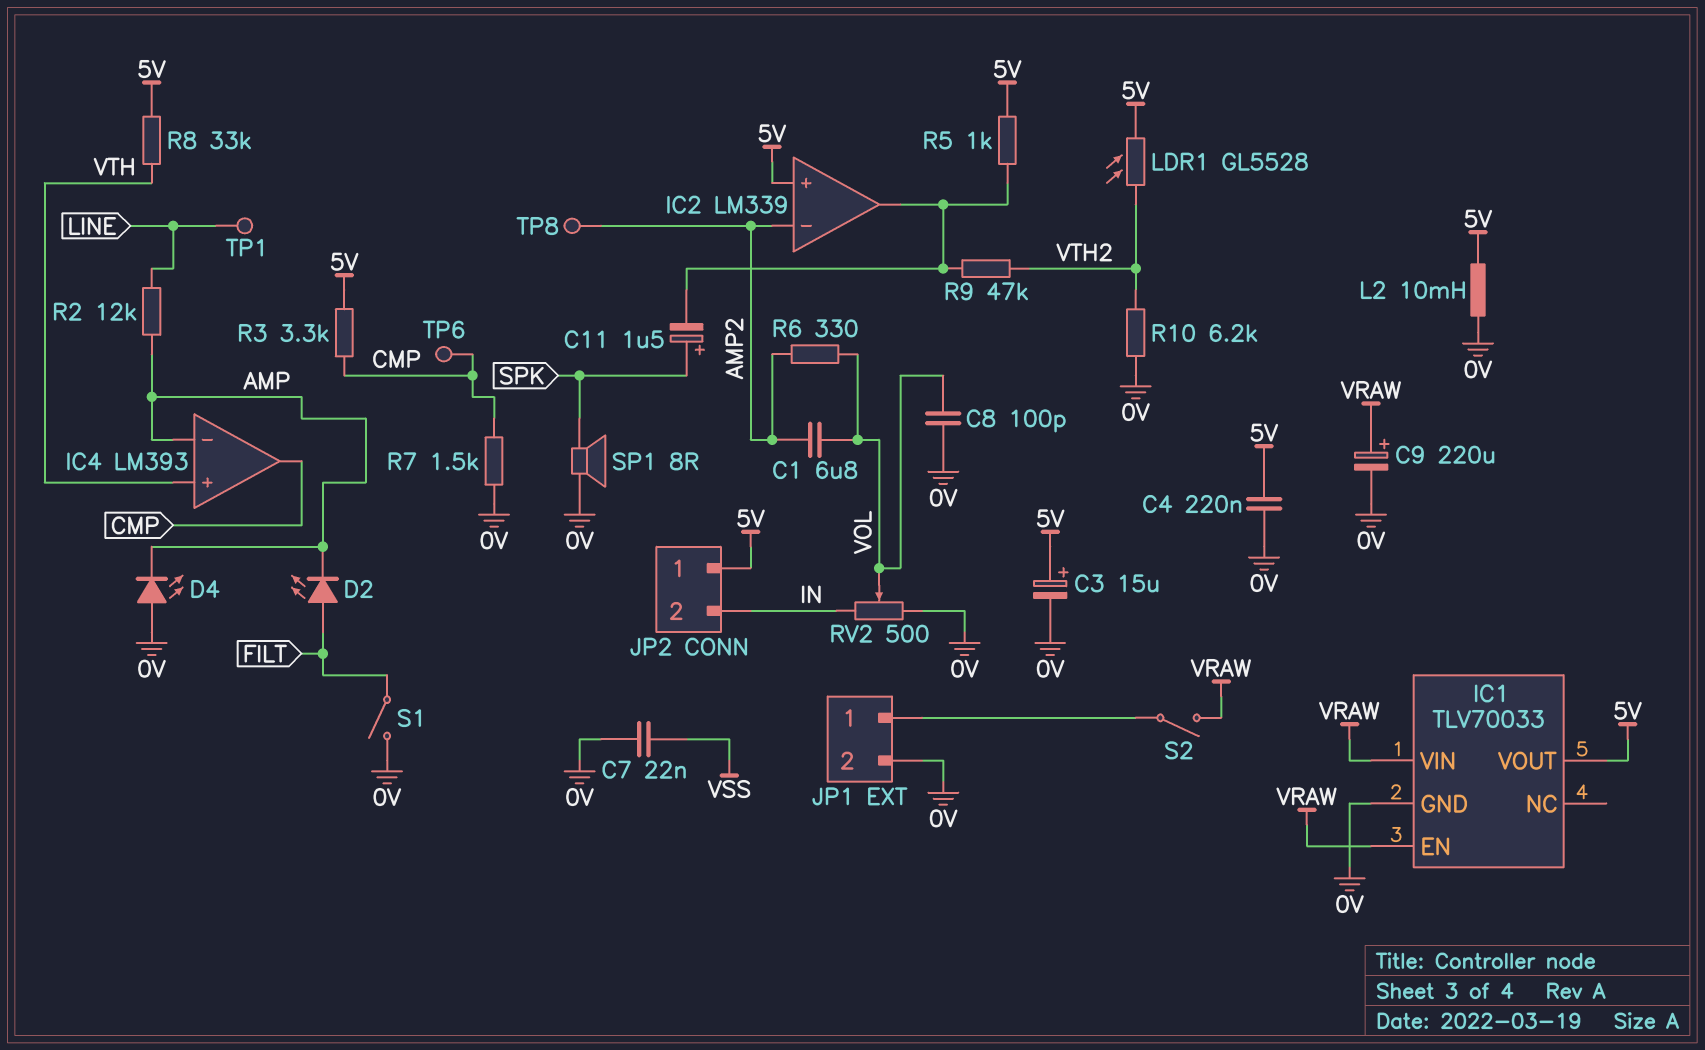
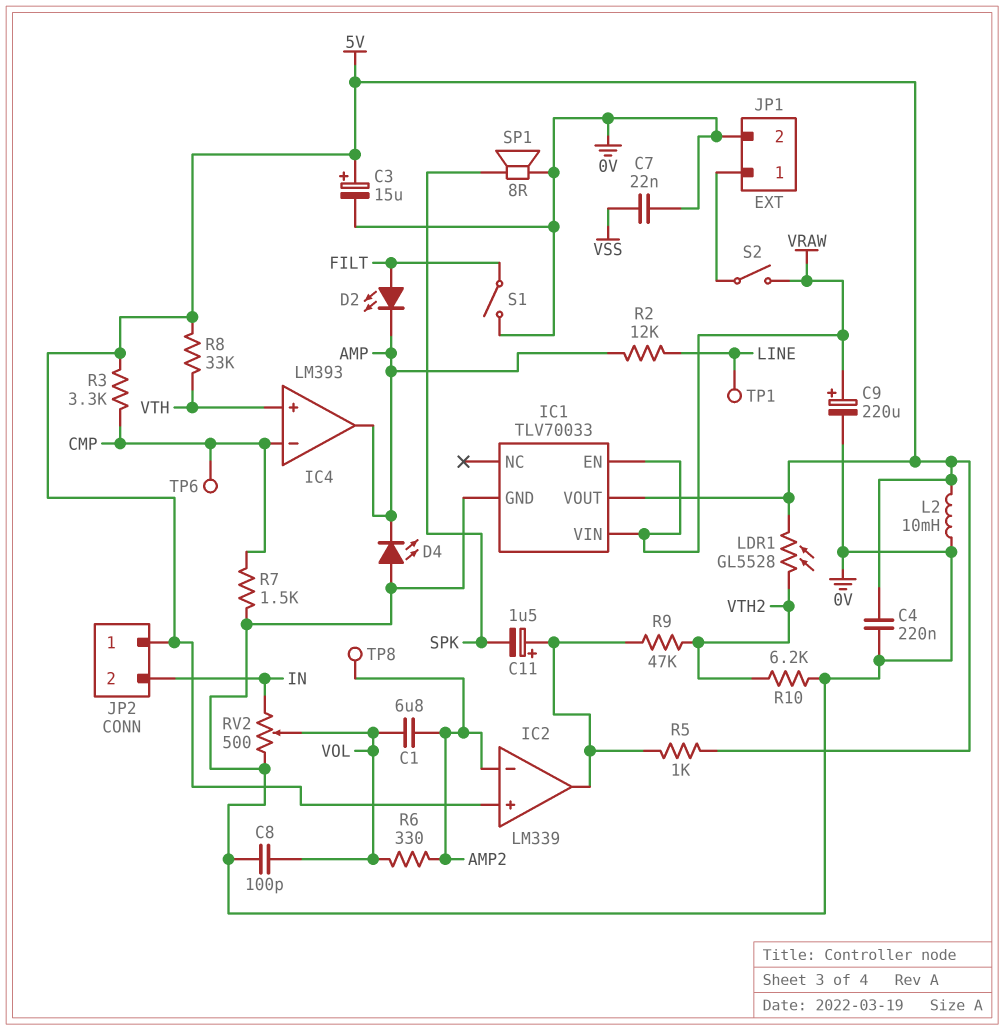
C11: 1.5uF (plus SPK, minus IC2/out) -> 1.5uF (plus IC2/out, minus SPK)
IC4 pin in-: AMP -> CMP
IC4 pin out: CMP -> AMP

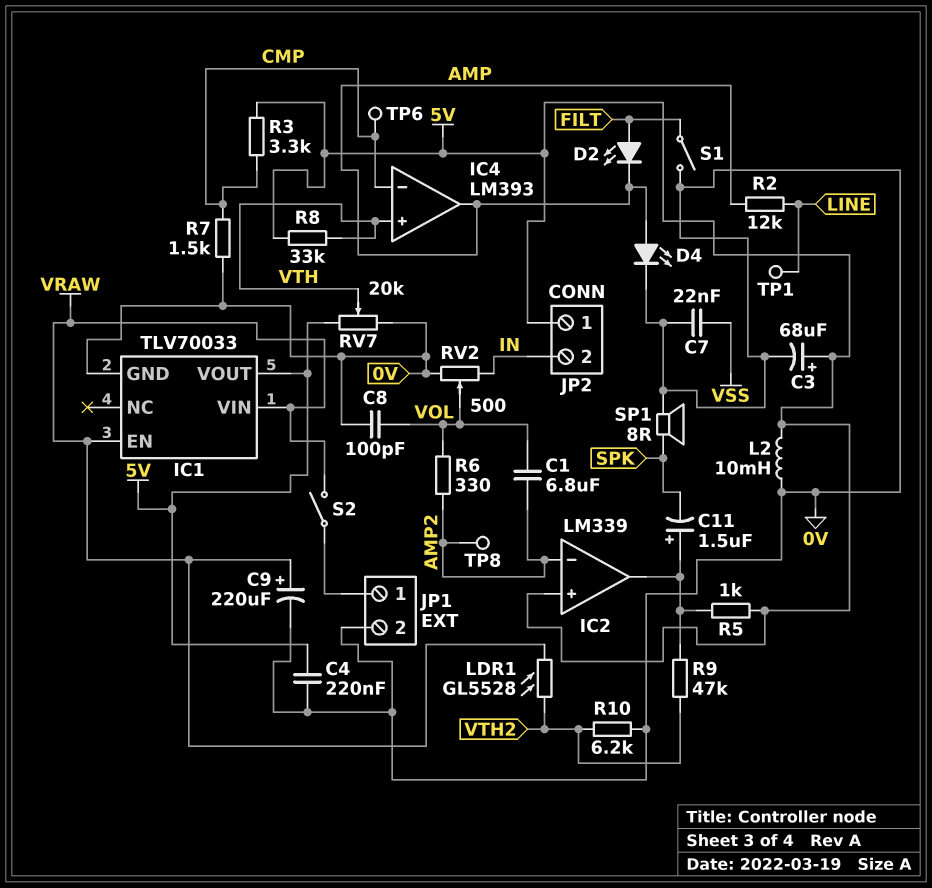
C3: 15uF (plus 5V, minus 0V) -> 68uF (plus 5V, minus 0V)
D4: LED (A 0V, K AMP) -> LED (A AMP, K 0V)
LDR1: GL5528 (5V, VTH2) -> GL5528 (VRAW, VTH2)
RV7: none -> 20k (0V, 5V, wiper VTH)

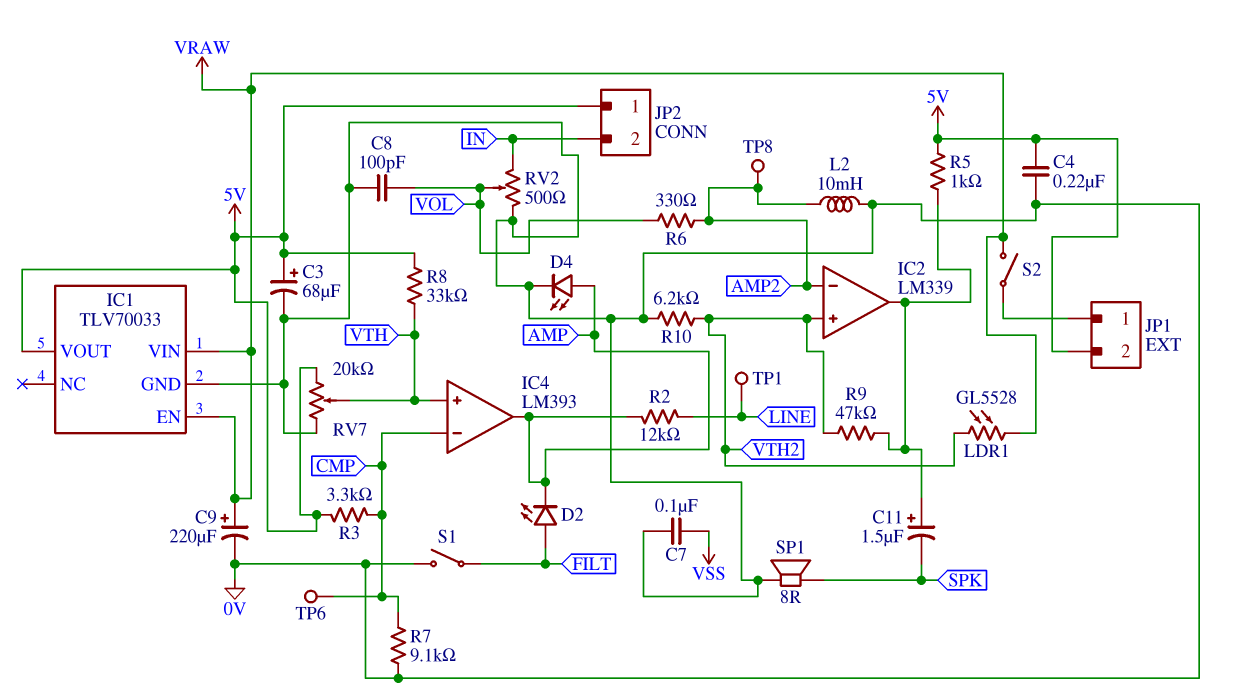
C1: 6.8uF (AMP2, VOL) -> none
C7: 22nF (0V, VSS) -> 100nF (0V, VSS)
IC2 pin in+: 5V -> VTH2
JP1 pin 2: 0V -> 5V
L2: 10mH (0V, 5V) -> 10mH (0V, AMP2)
R7: 1.5k (0V, CMP) -> 9.1k (0V, CMP)

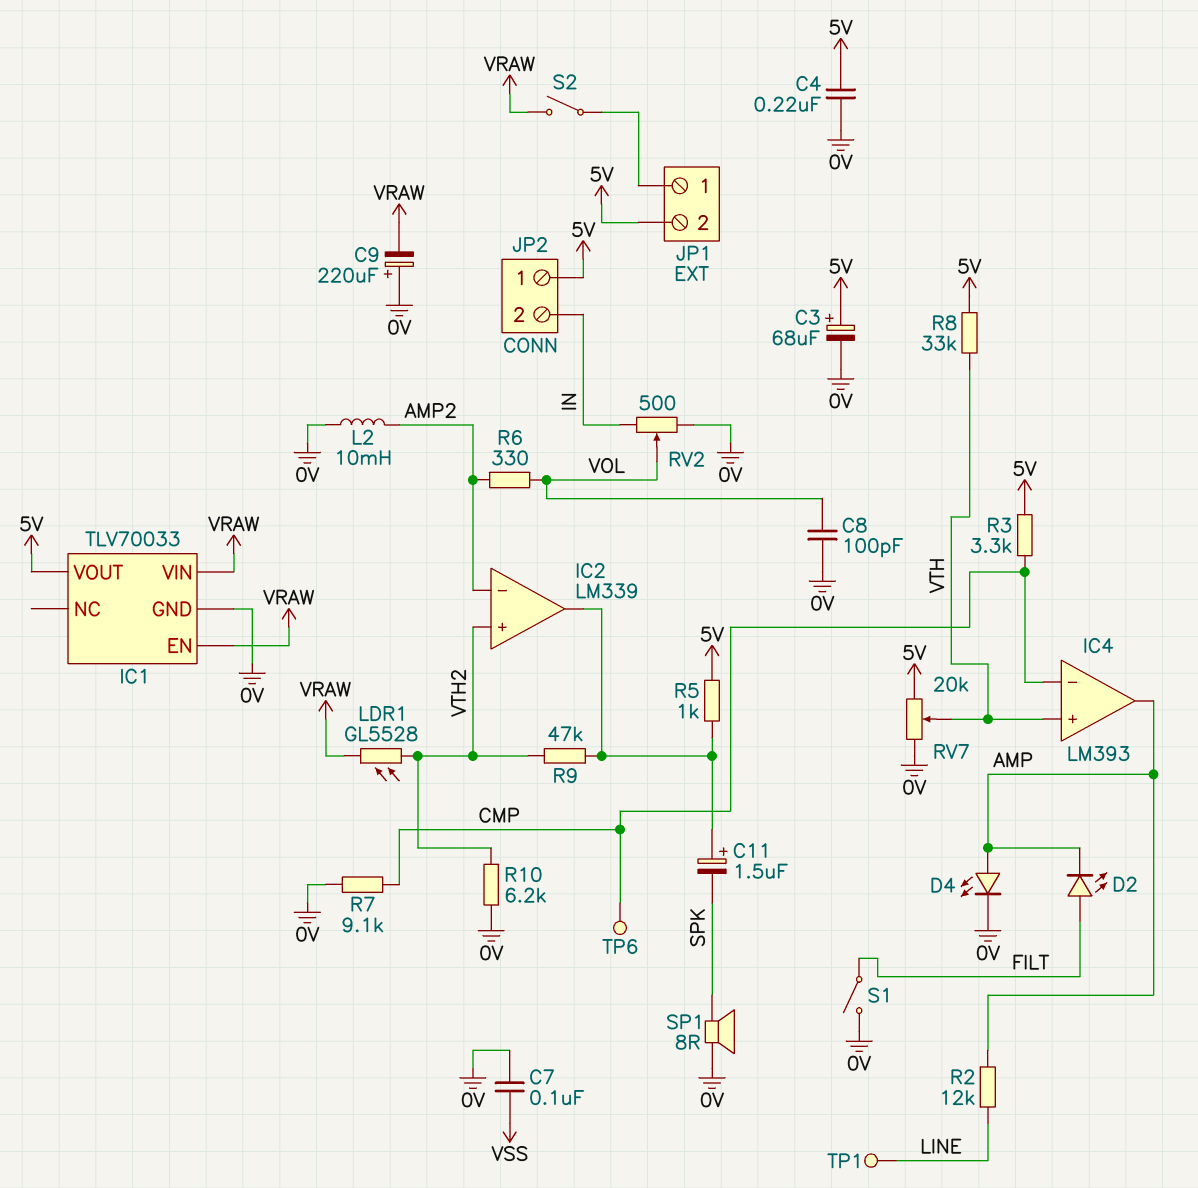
C9: 220uF (plus VRAW, minus 0V) -> 220uF (plus 0V, minus VRAW)
TP8: test point (AMP2) -> none

